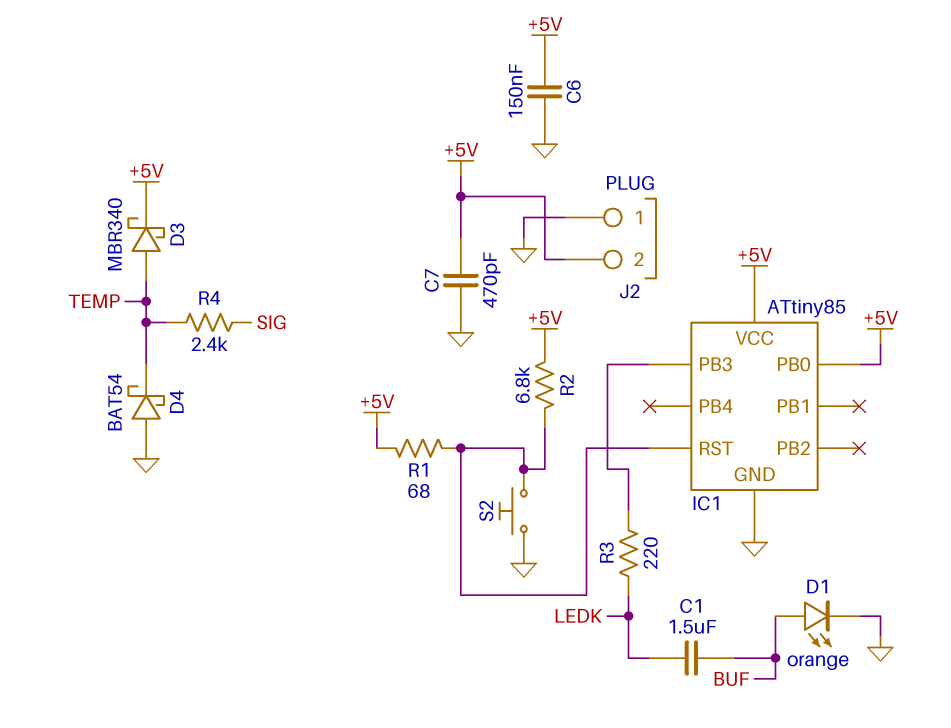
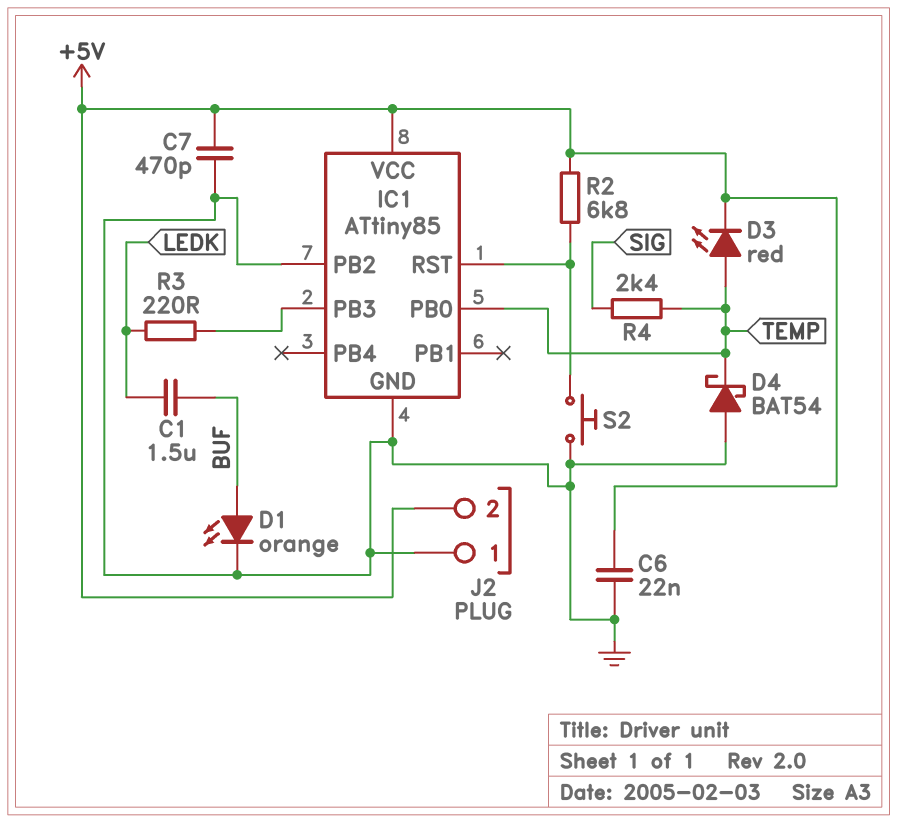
C6: 150nF (+5V, GND) -> 22nF (+5V, GND)
D3: schottky MBR340 (A TEMP, K +5V) -> LED red (A TEMP, K +5V)
IC1 pin PB0: +5V -> TEMP
IC1 pin PB2: none -> GND
R1: 68 (+5V, IC1/RST) -> none

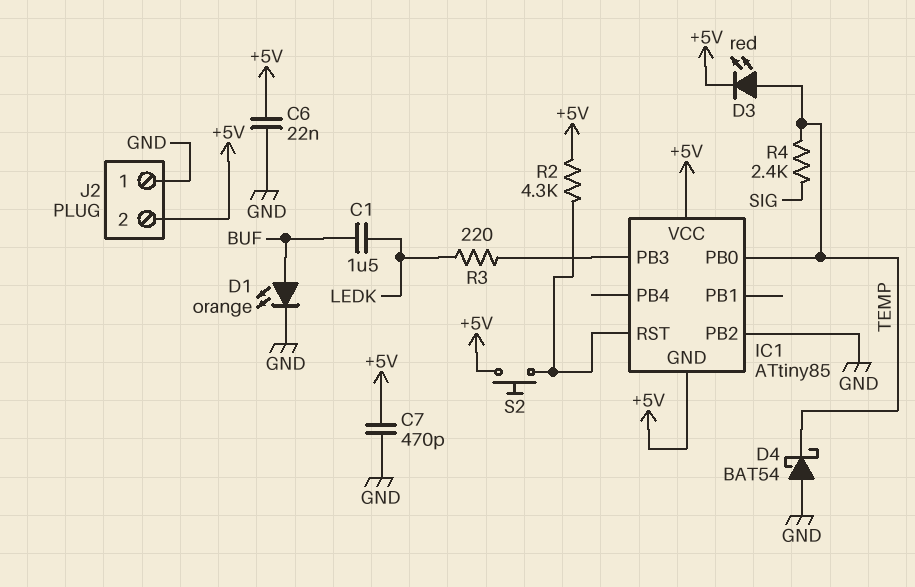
IC1 pin GND: GND -> +5V
R2: 6.8k (+5V, IC1/RST) -> 4.3k (+5V, IC1/RST)
S2: button (GND, IC1/RST) -> button (+5V, IC1/RST)

